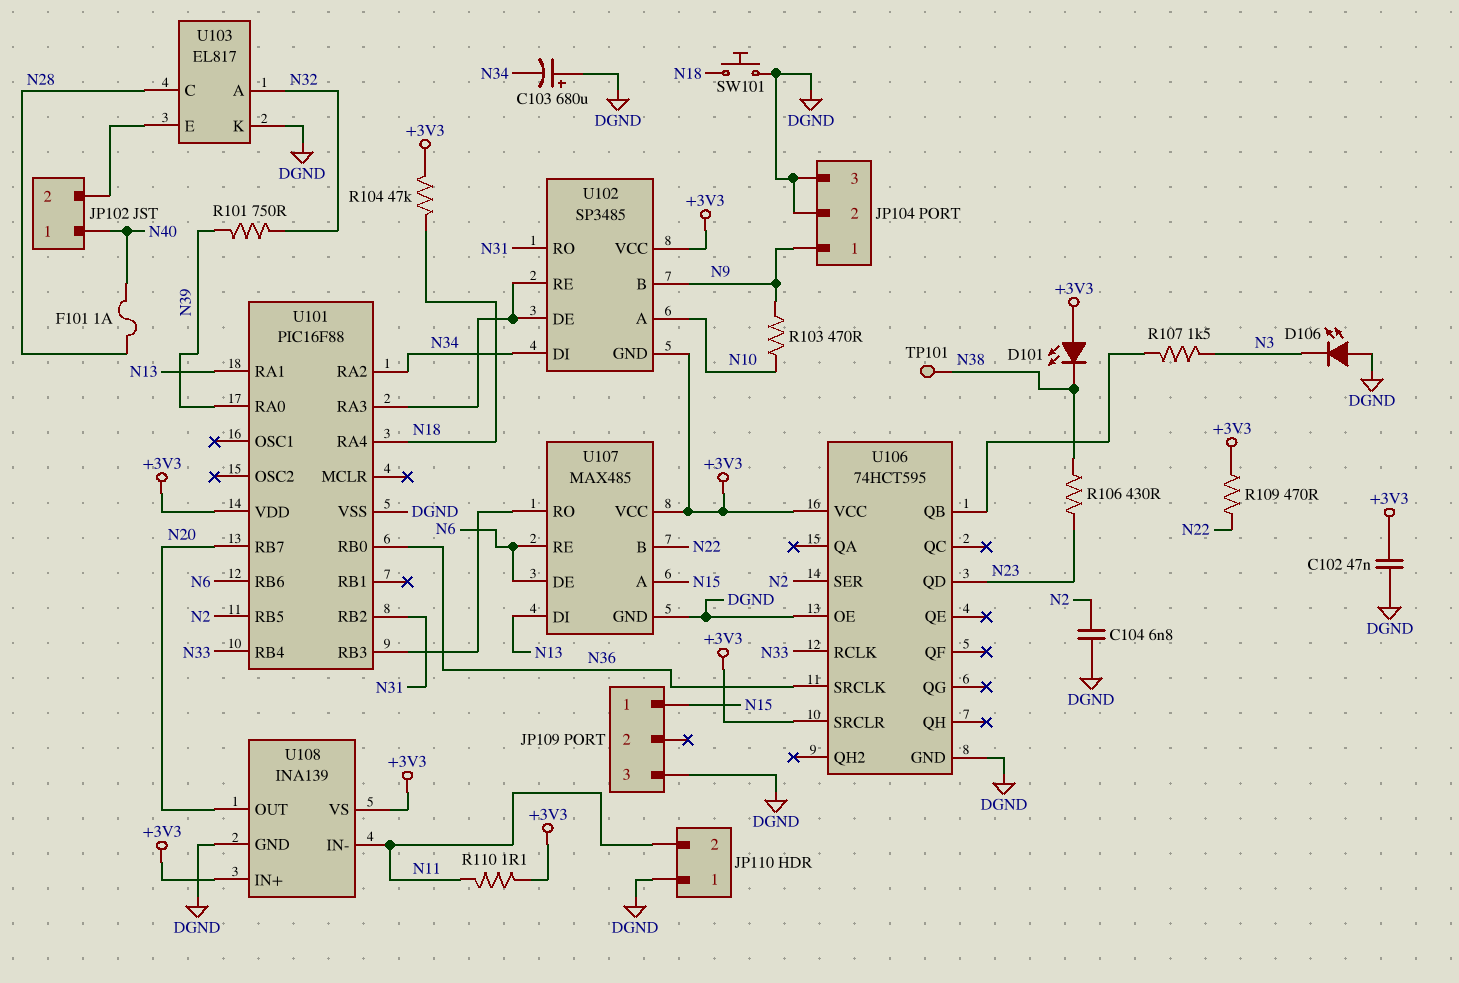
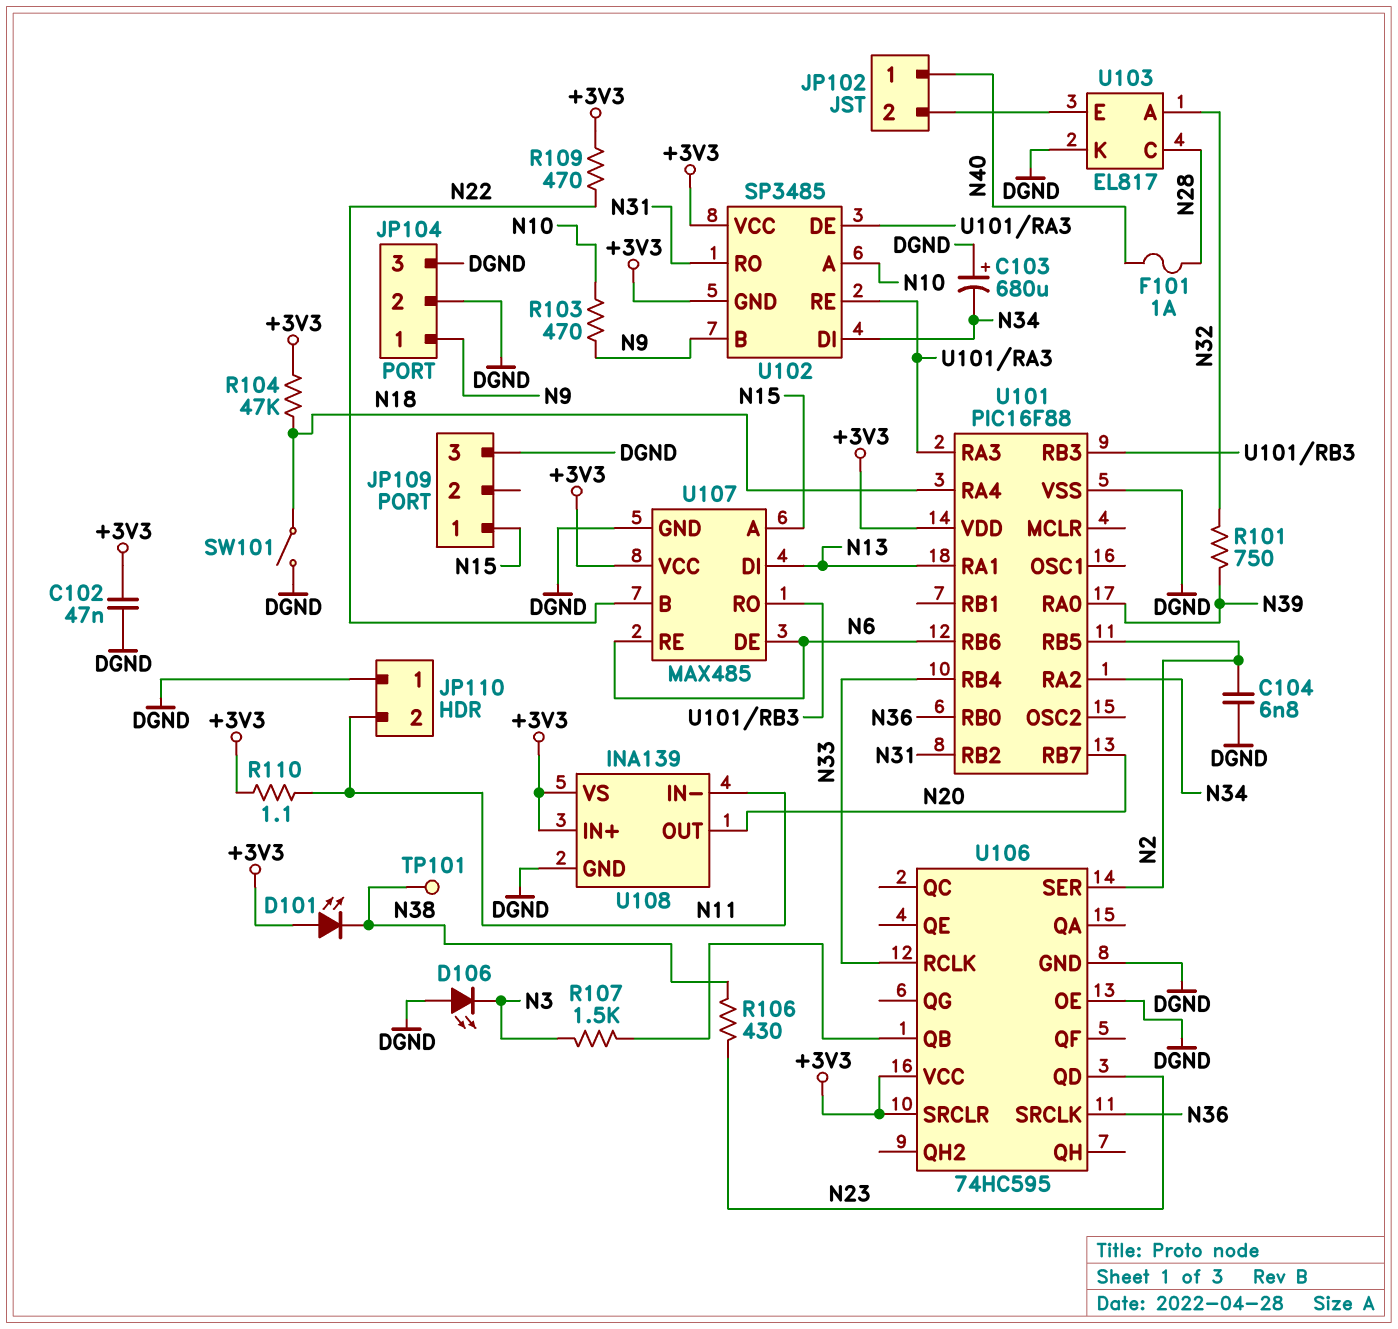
SW101: button (DGND, N18) -> switch (DGND, N18)
U106: 74HCT595 -> 74HC595

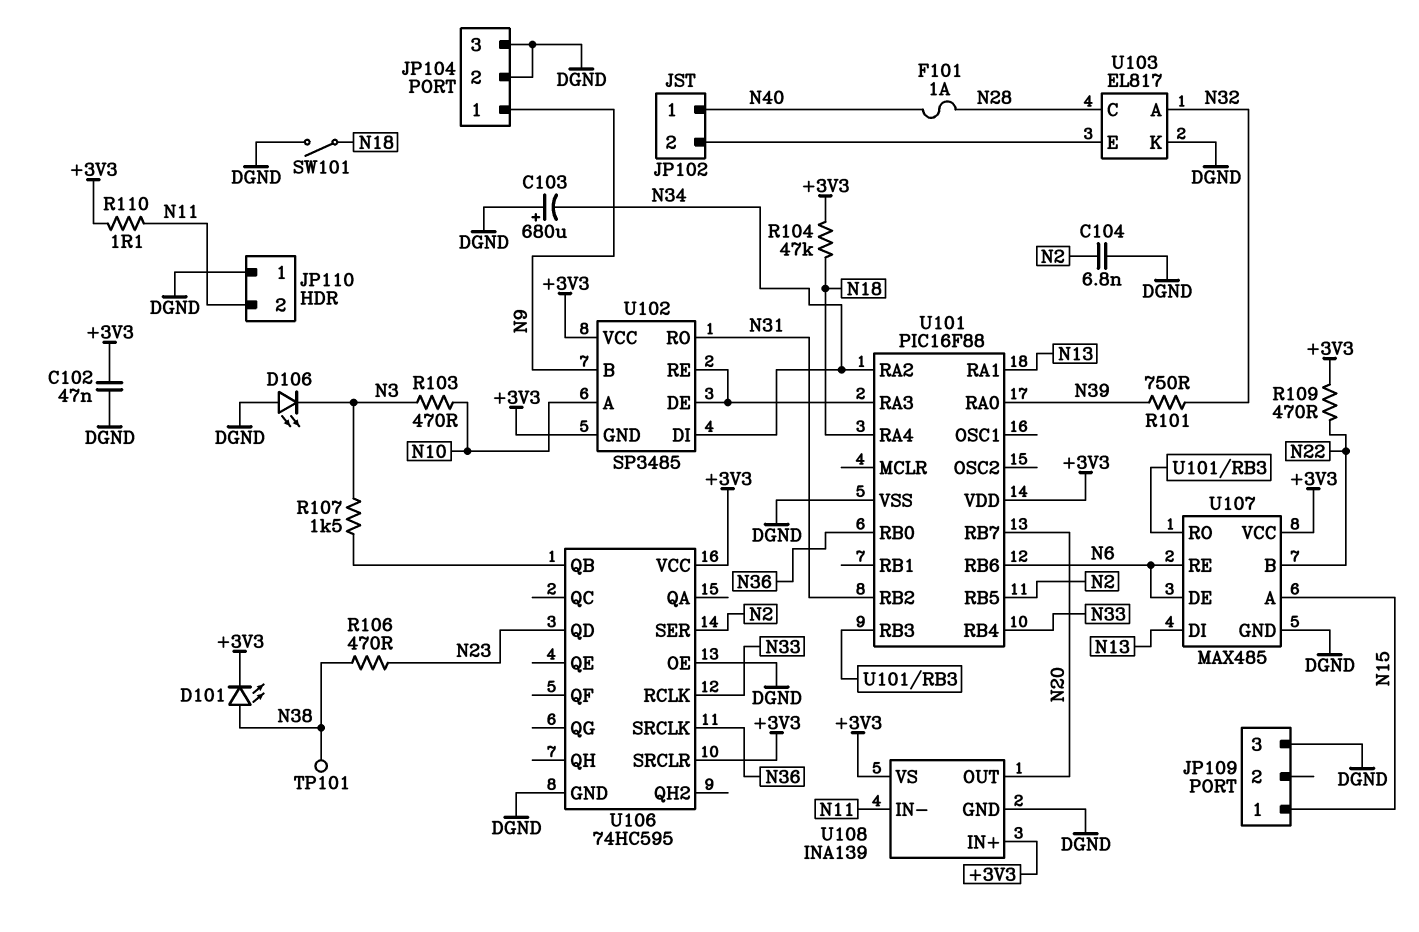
D101: LED (A +3V3, K N38) -> LED (A N38, K +3V3)
R103: 470 (N9, N10) -> 470 (N3, N10)
R106: 430 (N23, N38) -> 470 (N23, N38)

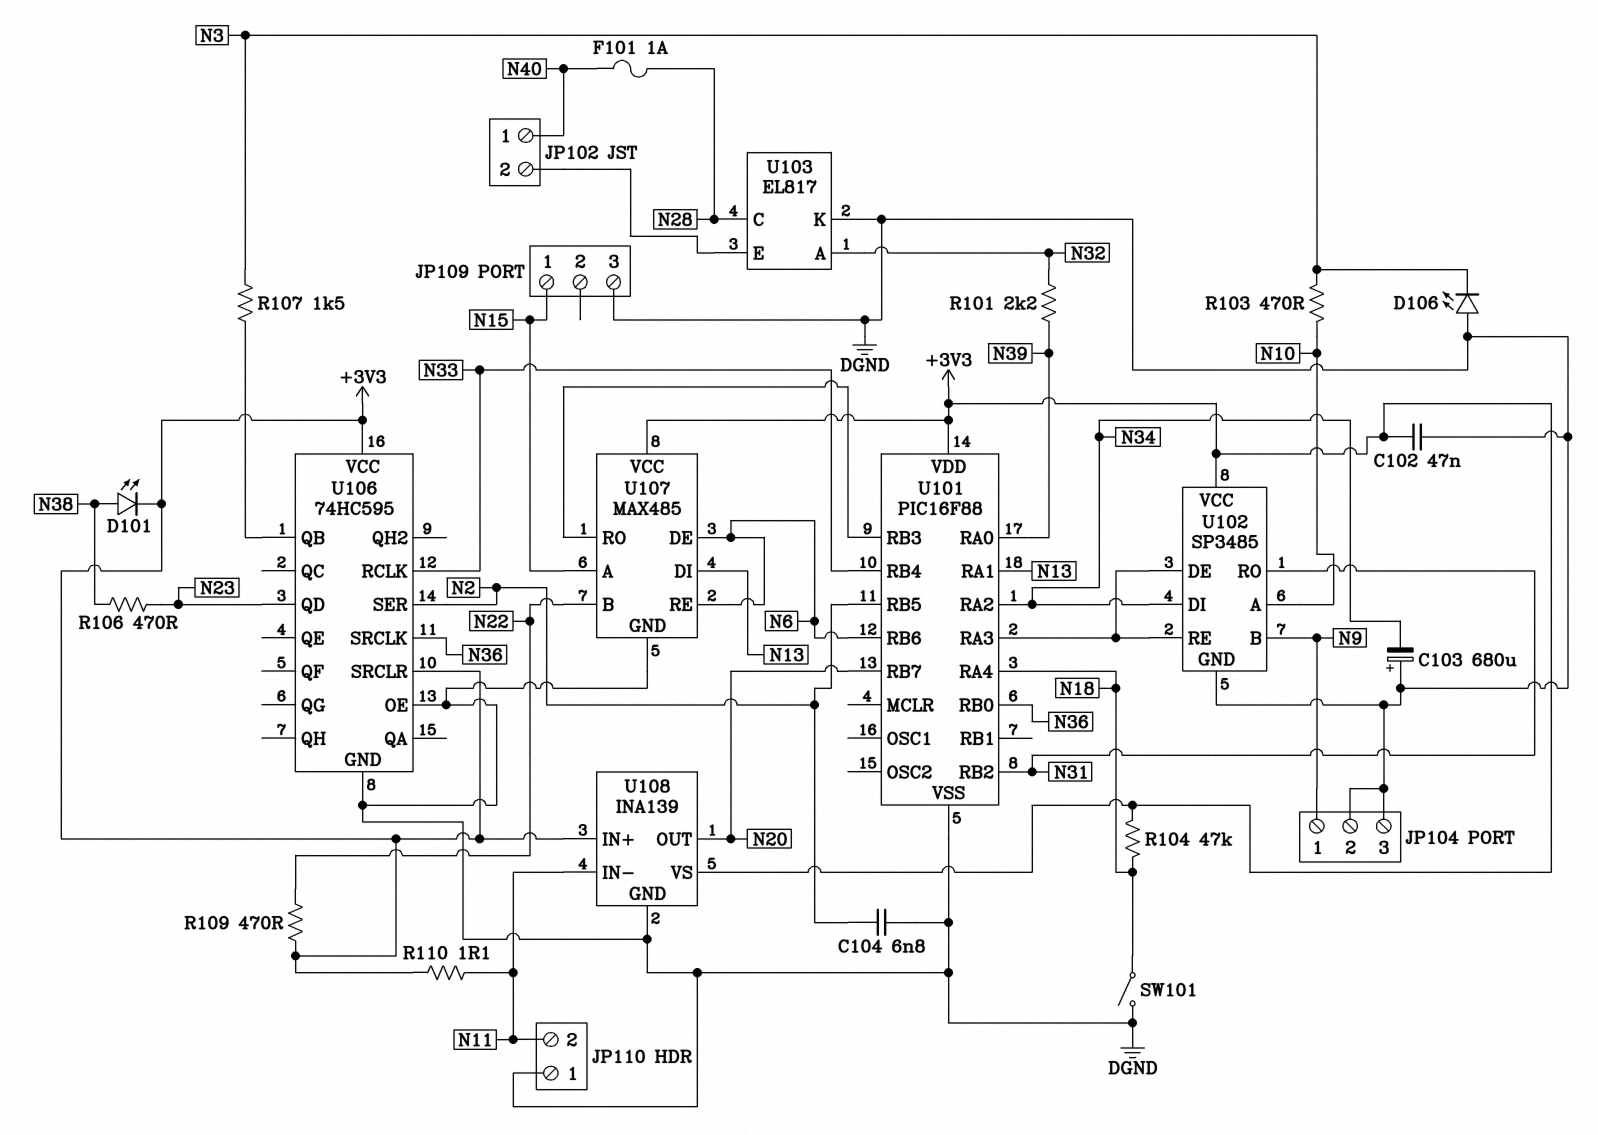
R101: 750 (N32, N39) -> 2.2k (N32, N39)
TP101: test point (N38) -> none
U102 pin GND: +3V3 -> DGND

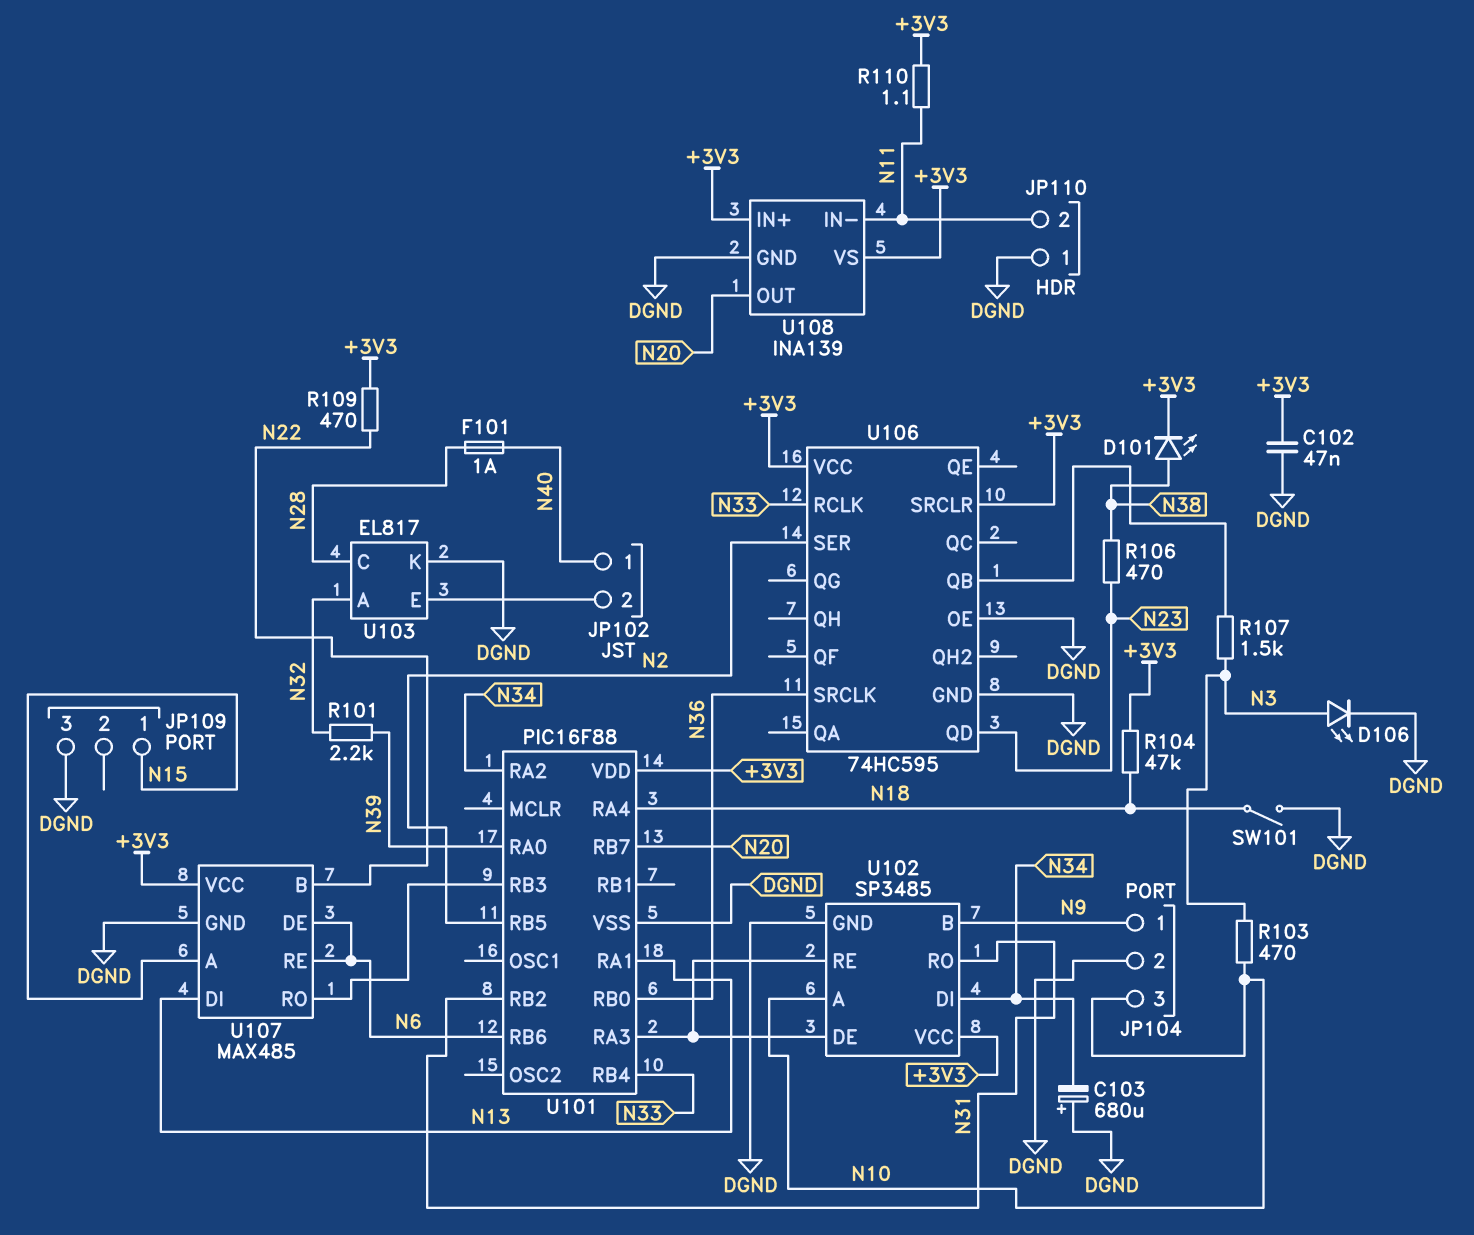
C104: 6.8nF (DGND, N2) -> none
D106: LED (A DGND, K N3) -> LED (A N3, K DGND)
JP104 pin 3: DGND -> N10

